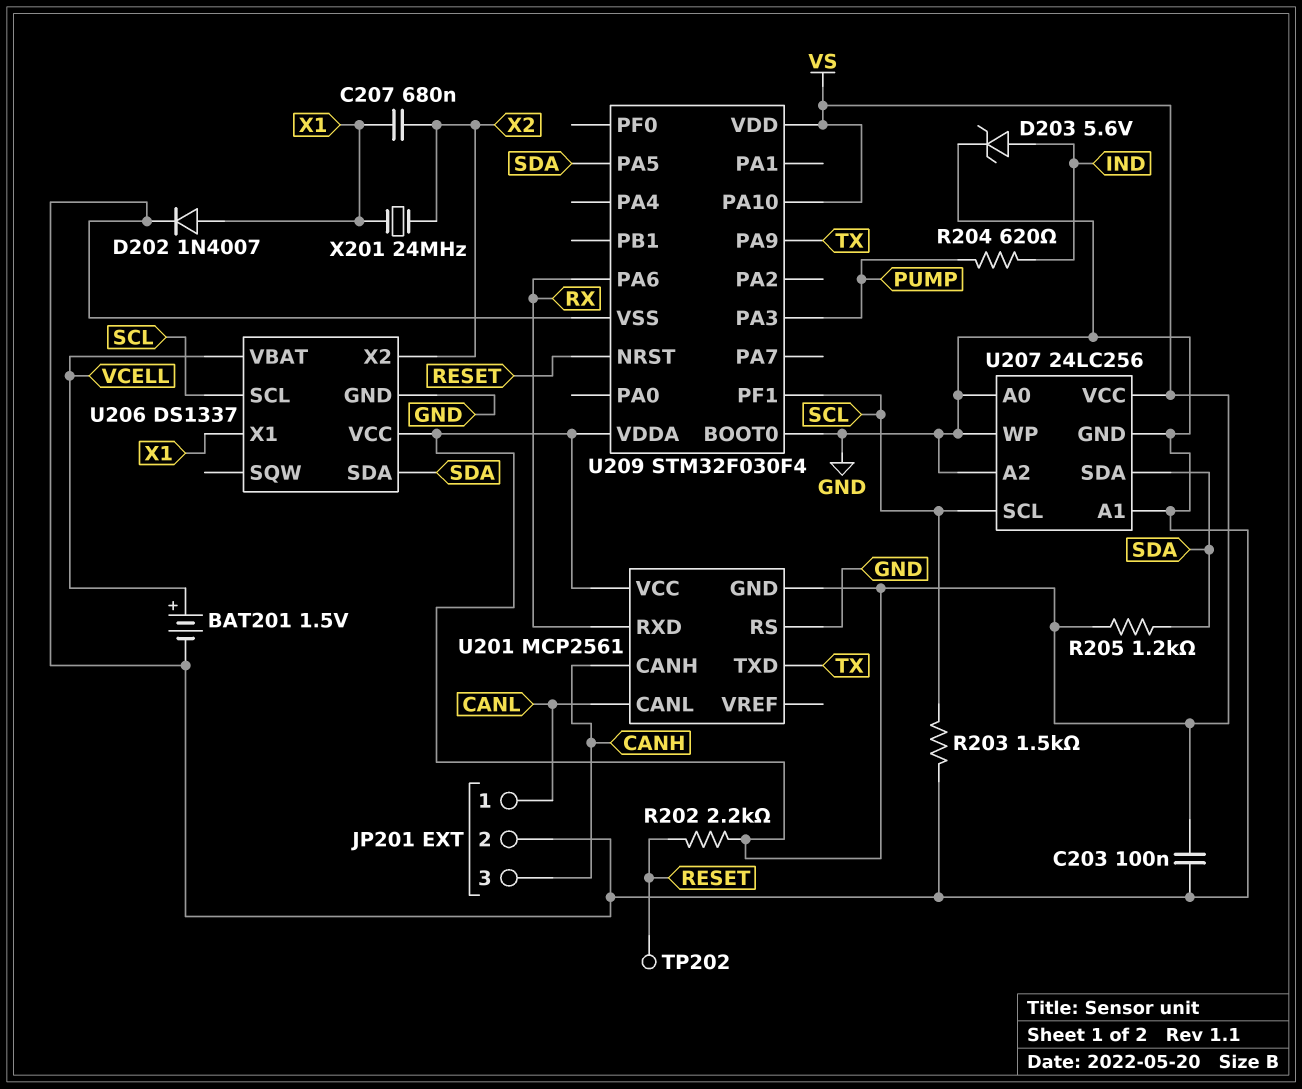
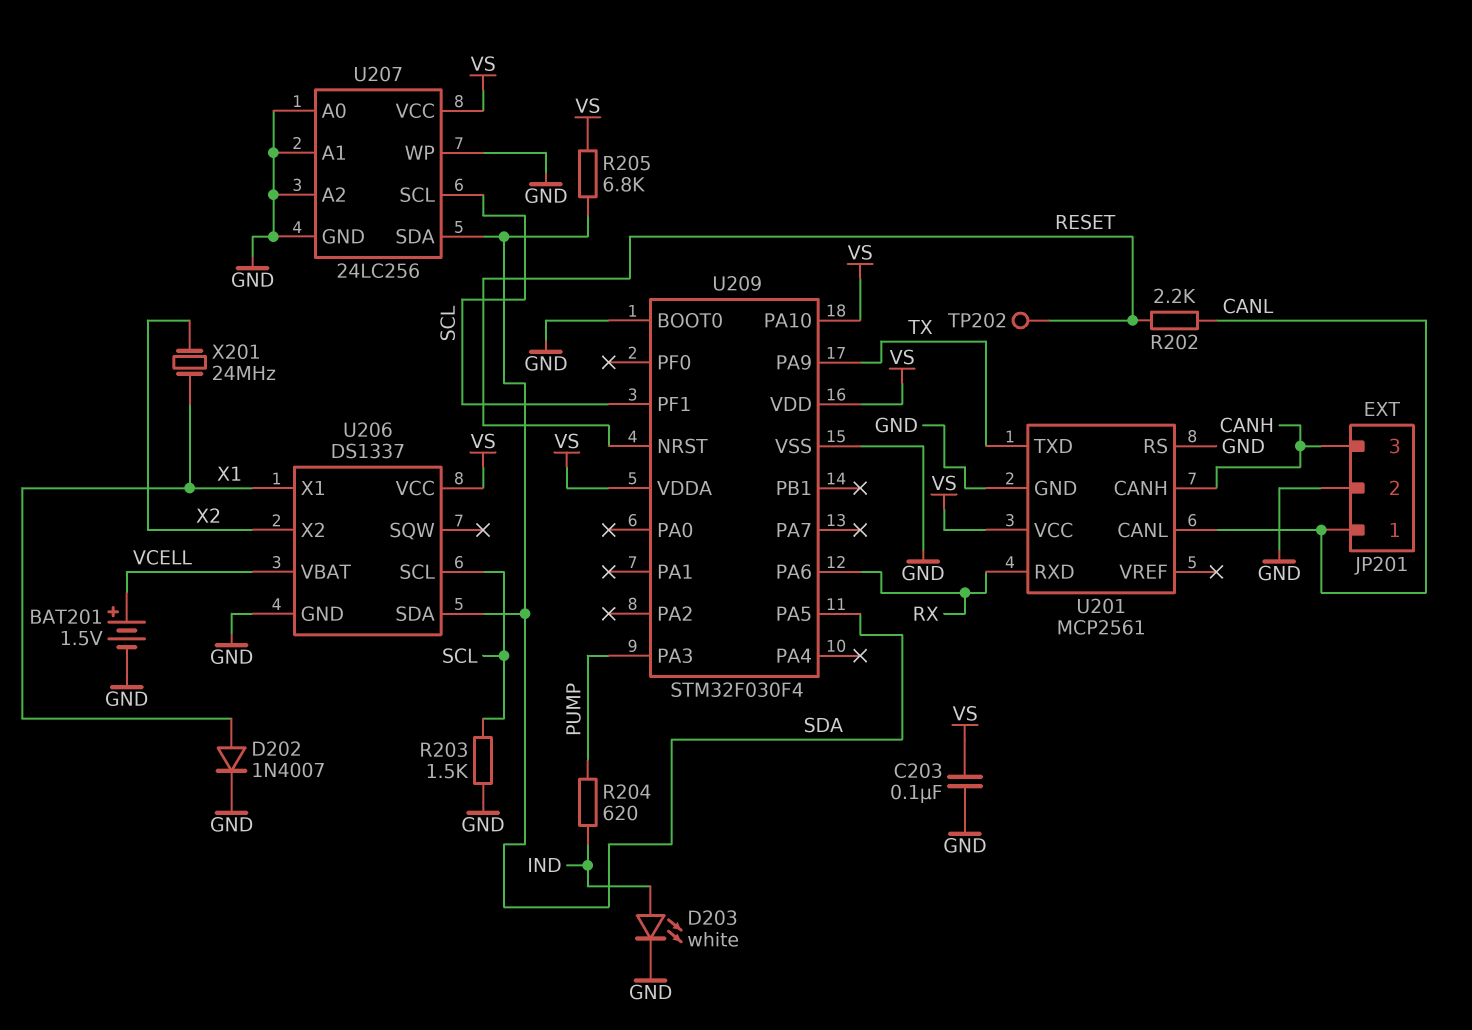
C207: 680nF (X1, X2) -> none
D203: zener 5.6V (A IND, K GND) -> LED white (A IND, K GND)
R202: 2.2k (RESET, VS) -> 2.2k (CANL, RESET)
R205: 1.2k (SDA, VS) -> 6.8k (SDA, VS)
U201 pin GND: VS -> GND

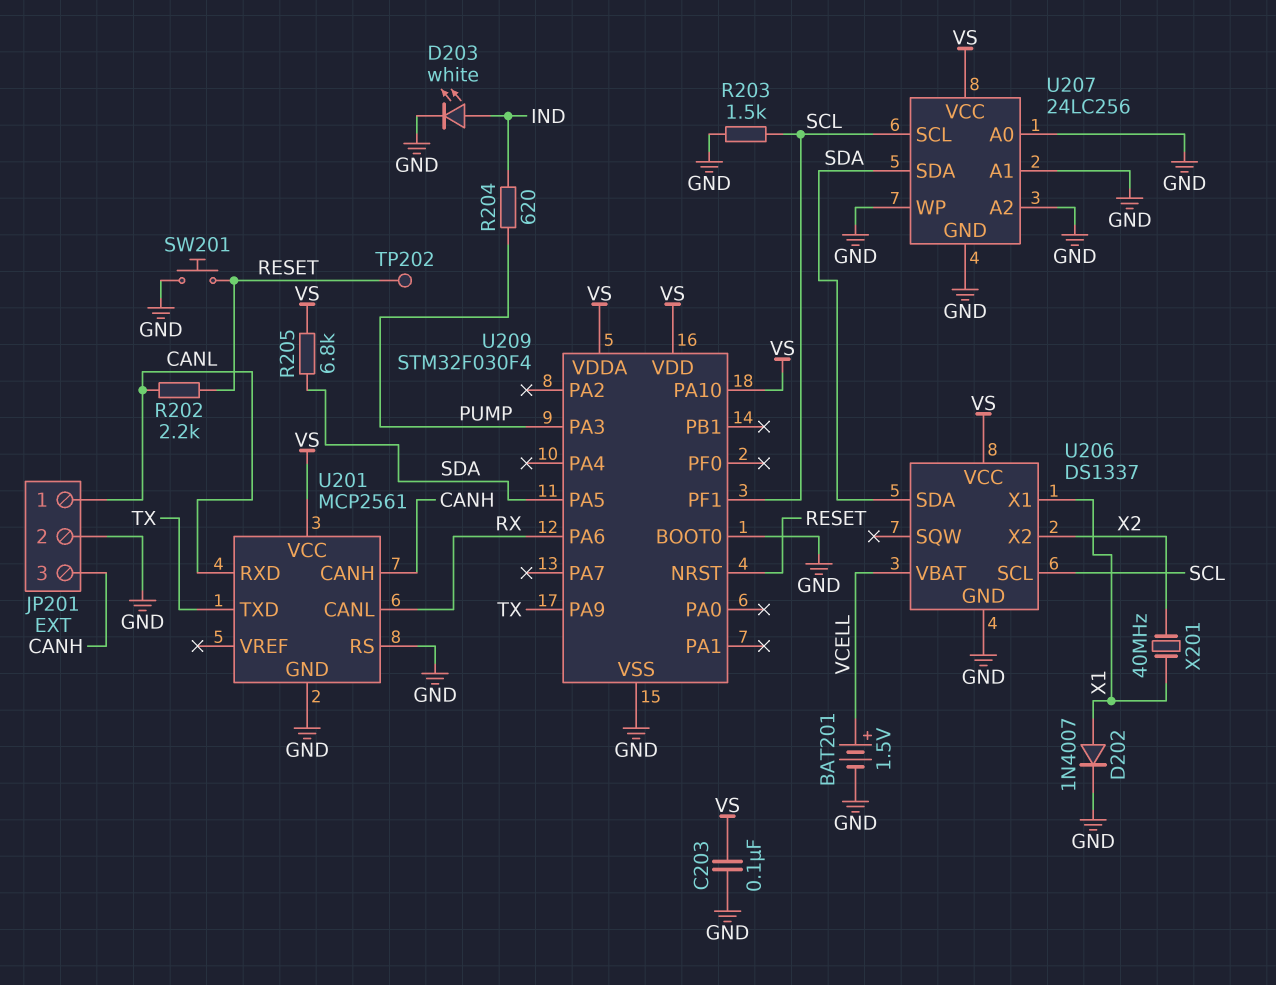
SW201: none -> button (GND, RESET)
U201 pin CANL: CANL -> RX
U201 pin RXD: RX -> CANL
X201: 24MHz (X1, X2) -> 40MHz (X1, X2)

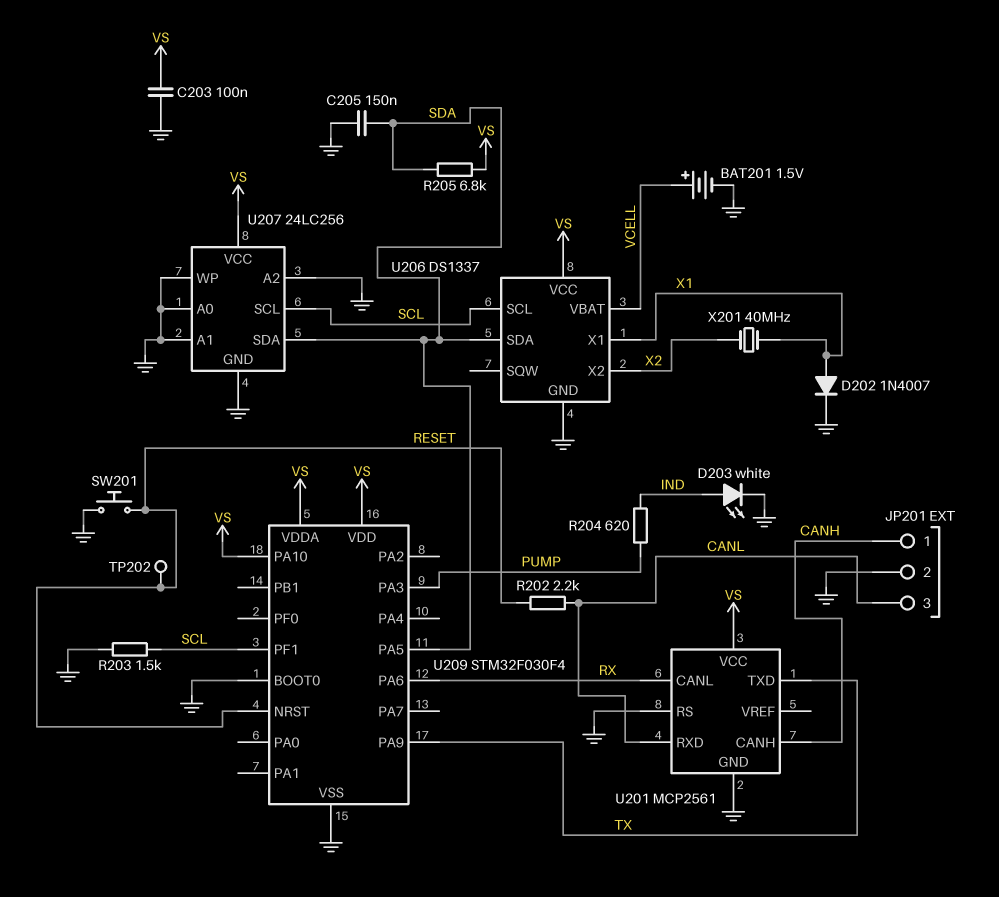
C205: none -> 150nF (GND, SDA)
JP201 pin 1: CANL -> CANH
JP201 pin 3: CANH -> CANL

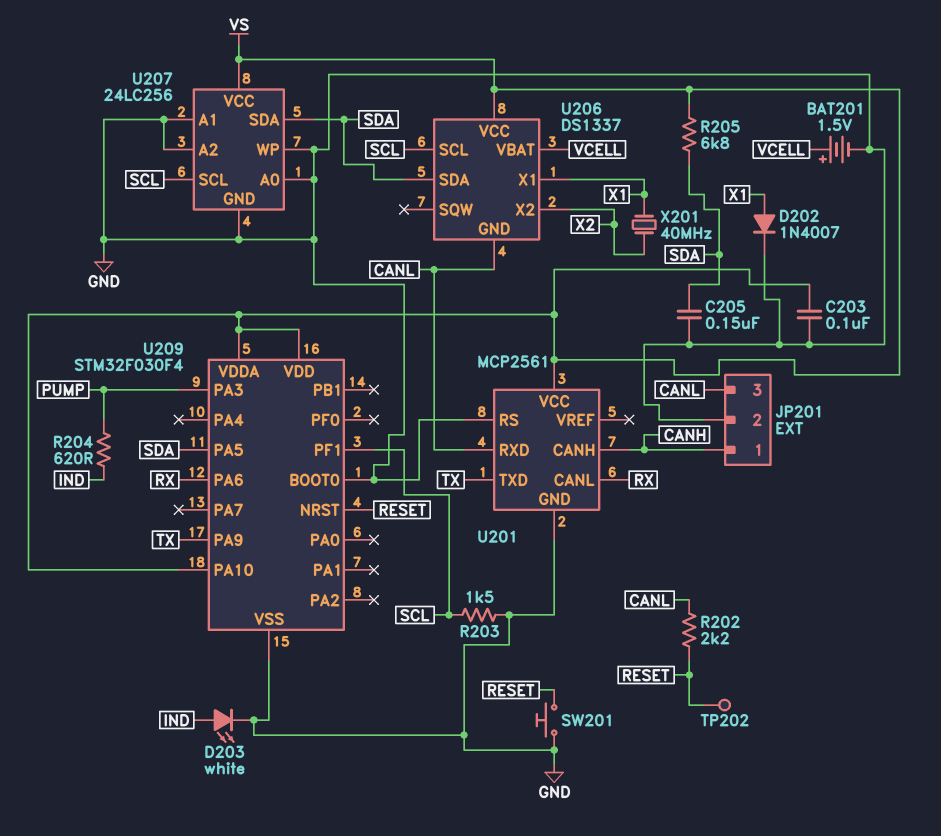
U206 pin GND: GND -> CANL

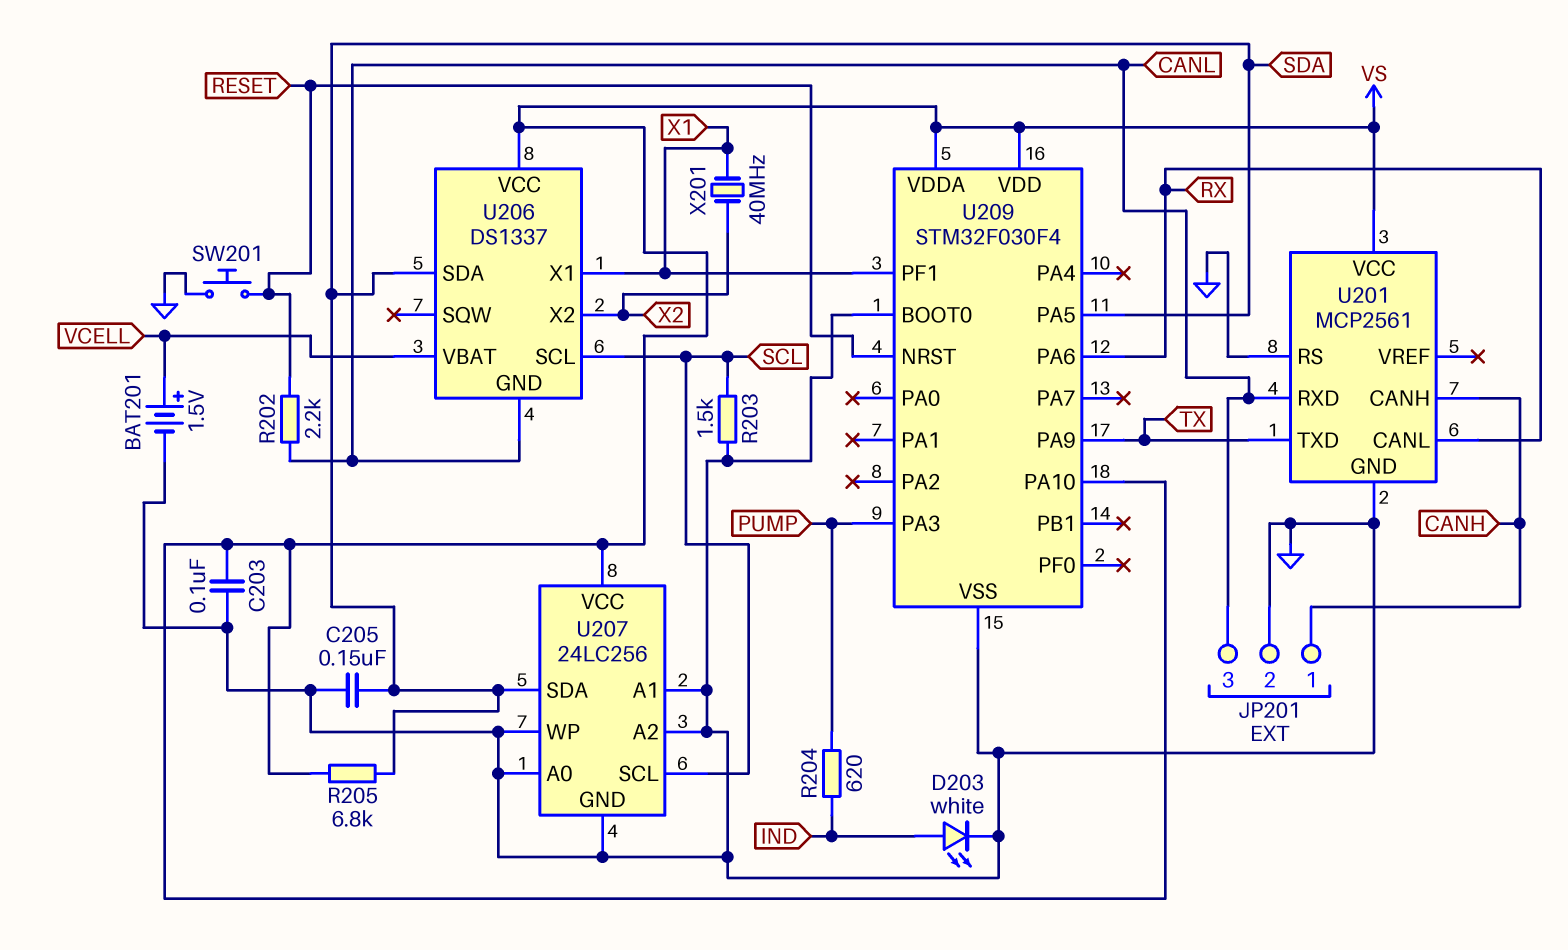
D202: diode 1N4007 (A X1, K GND) -> none
TP202: test point (RESET) -> none
U209 pin PF1: SCL -> X1

